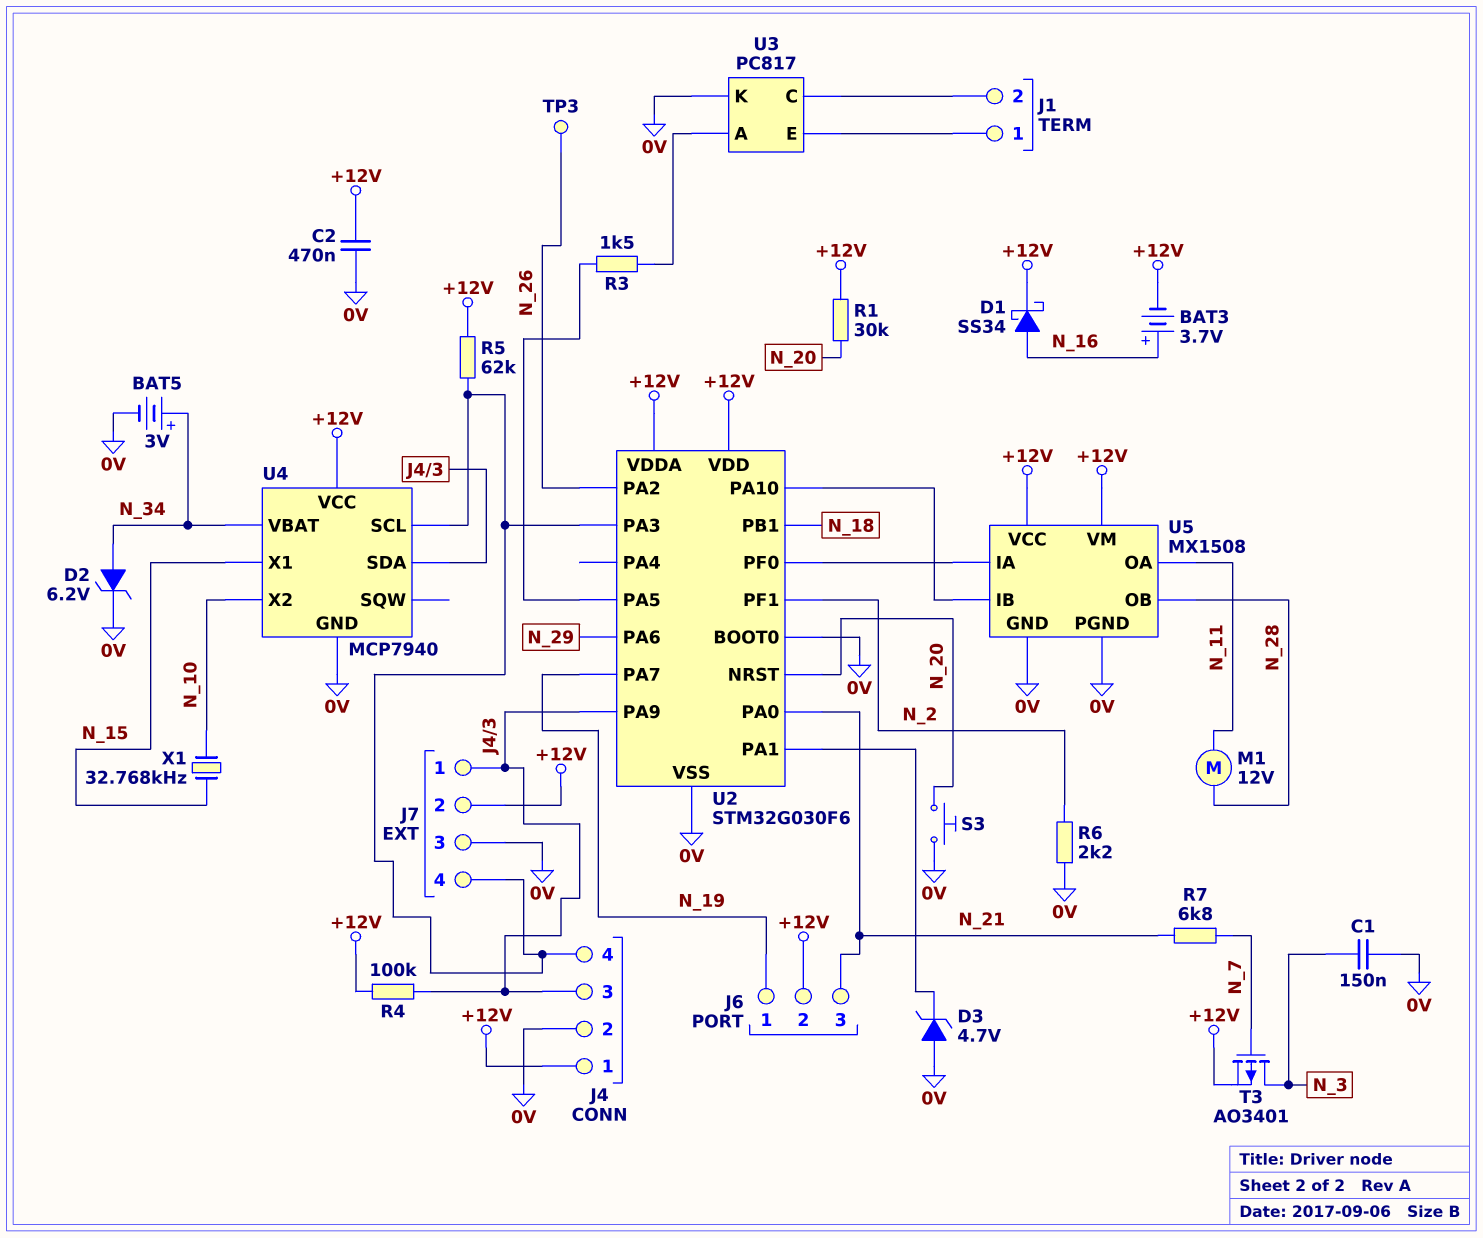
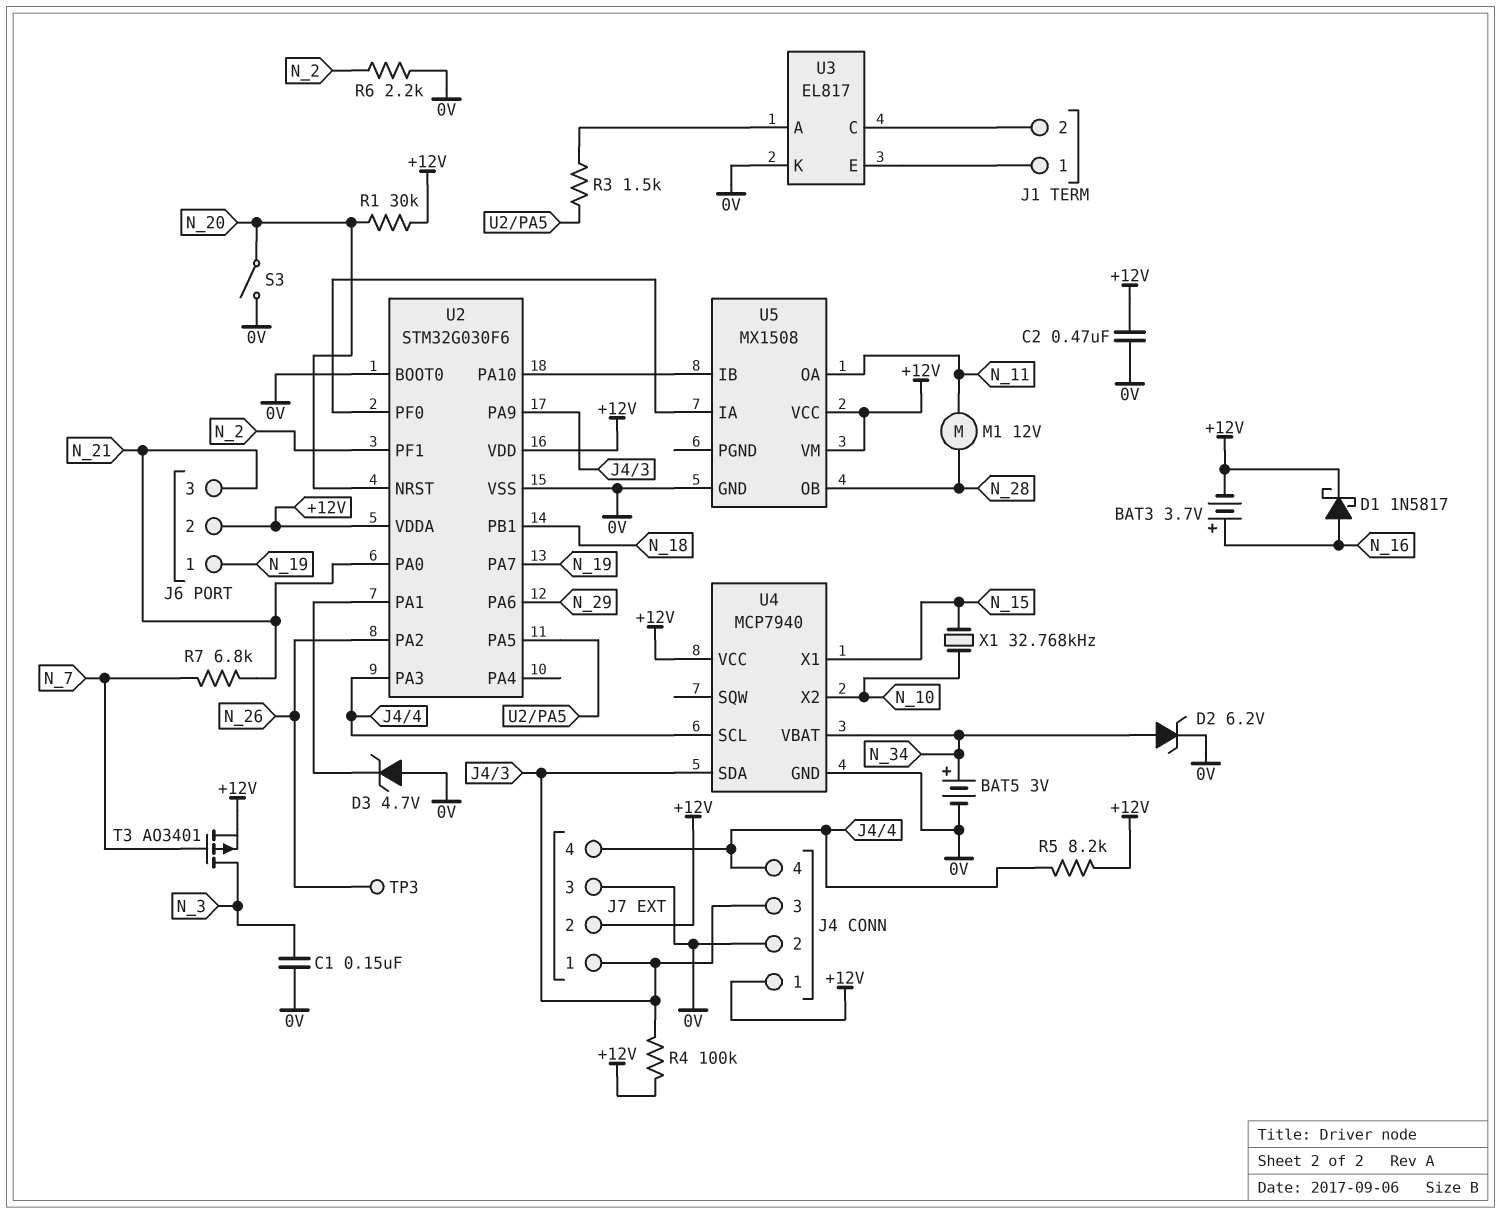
D1: schottky SS34 (A N_16, K +12V) -> schottky 1N5817 (A N_16, K +12V)
R5: 62k (+12V, J4/4) -> 8.2k (+12V, J4/4)
S3: button (0V, N_20) -> switch (0V, N_20)
U3: PC817 -> EL817
U5 pin PGND: 0V -> none

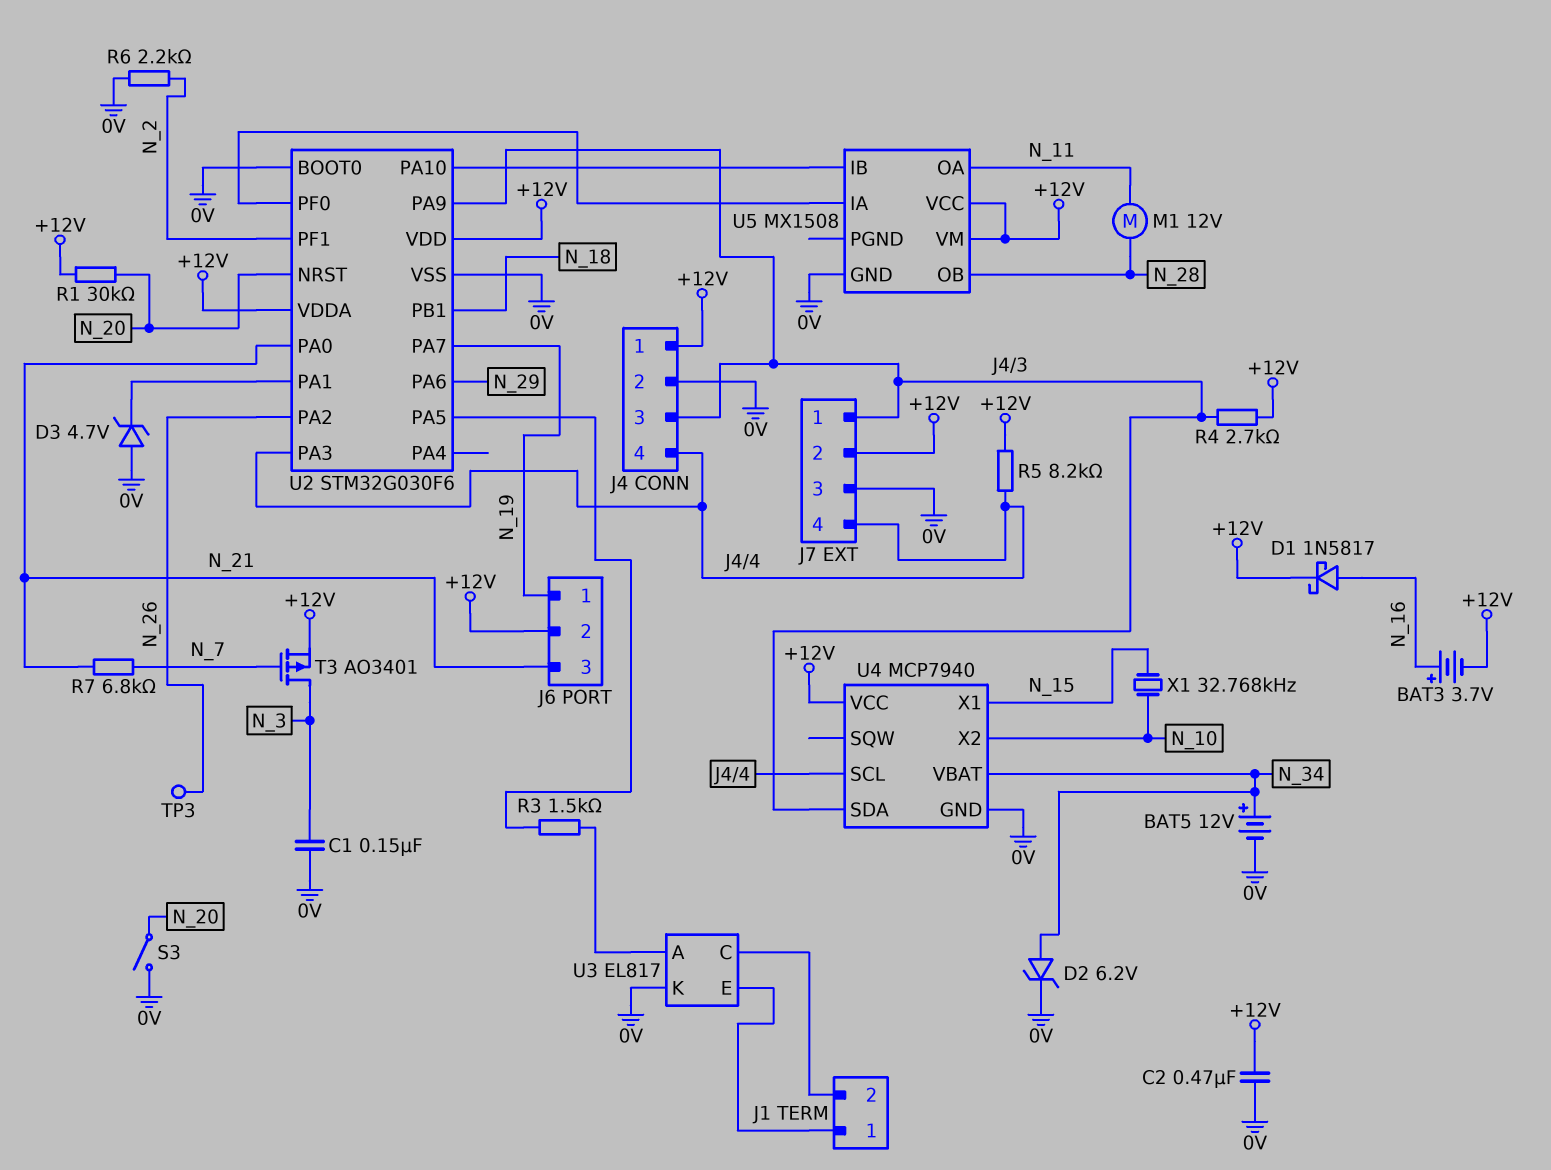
BAT5: 3V (plus N_34, minus 0V) -> 12V (plus N_34, minus 0V)
R4: 100k (+12V, J4/3) -> 2.7k (+12V, J4/3)

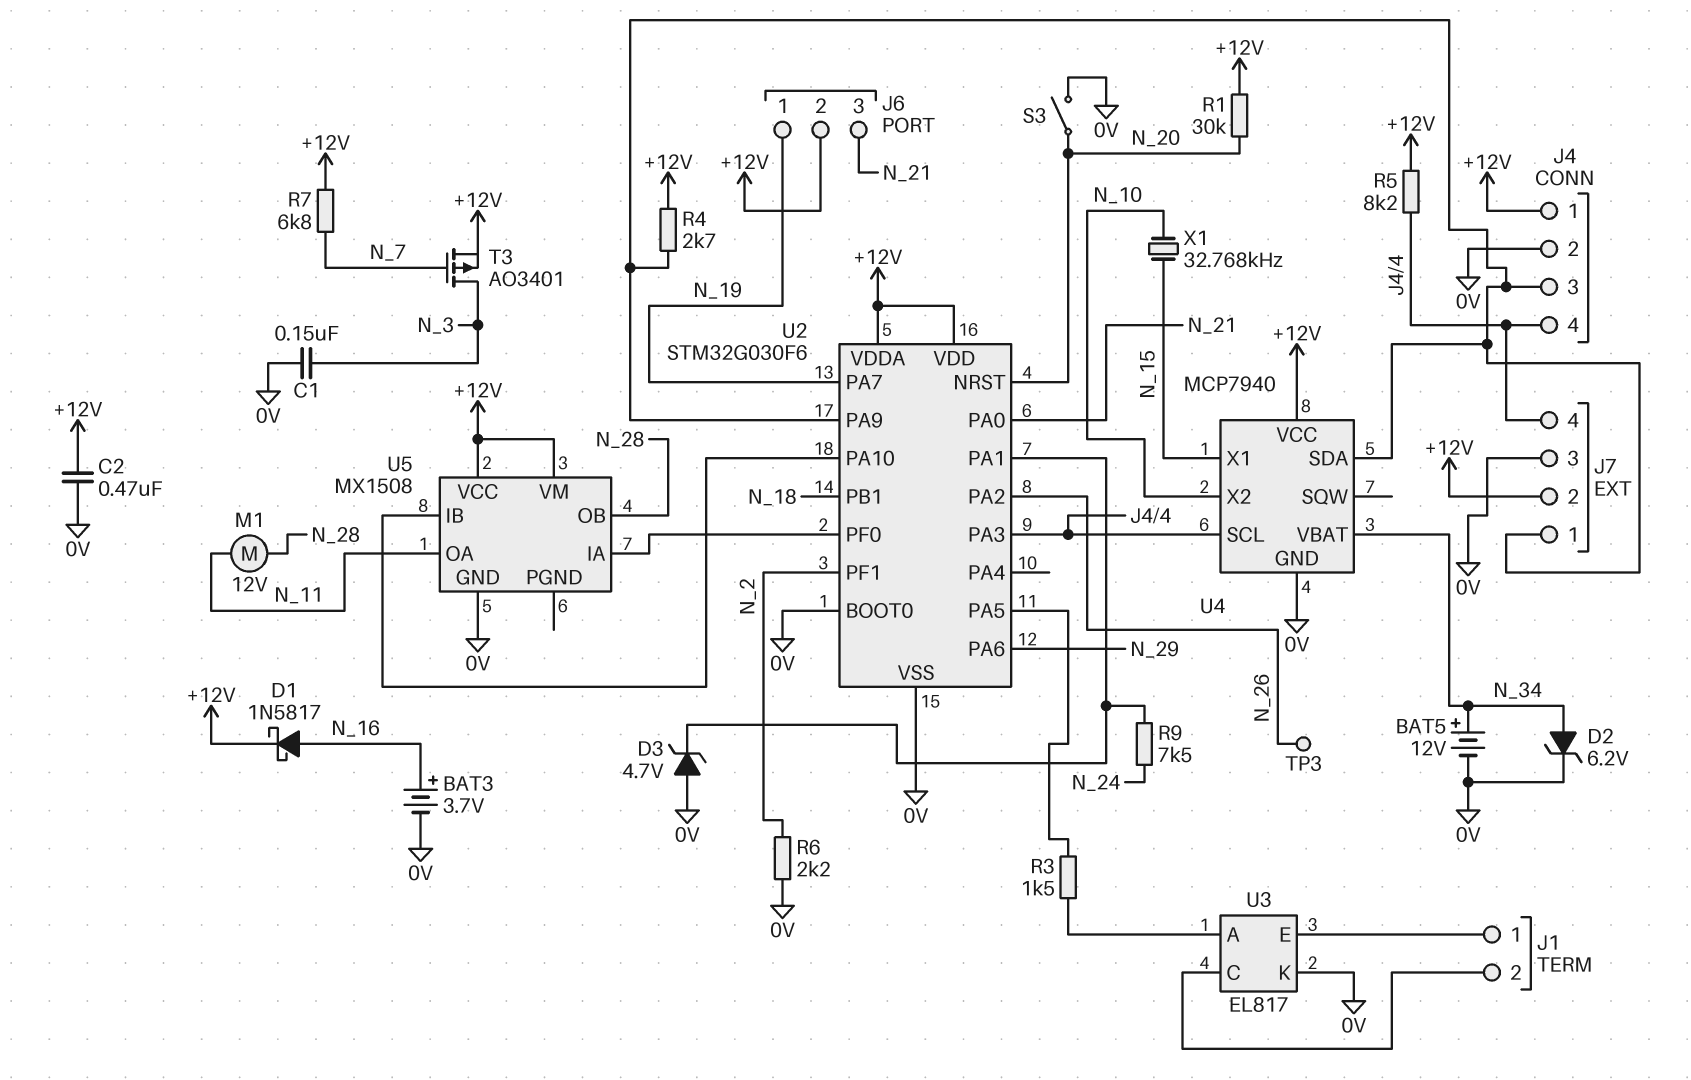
BAT3: 3.7V (plus N_16, minus +12V) -> 3.7V (plus N_16, minus 0V)
R7: 6.8k (N_7, N_21) -> 6.8k (+12V, N_7)
R9: none -> 7.5k (N_24, U2/PA1)

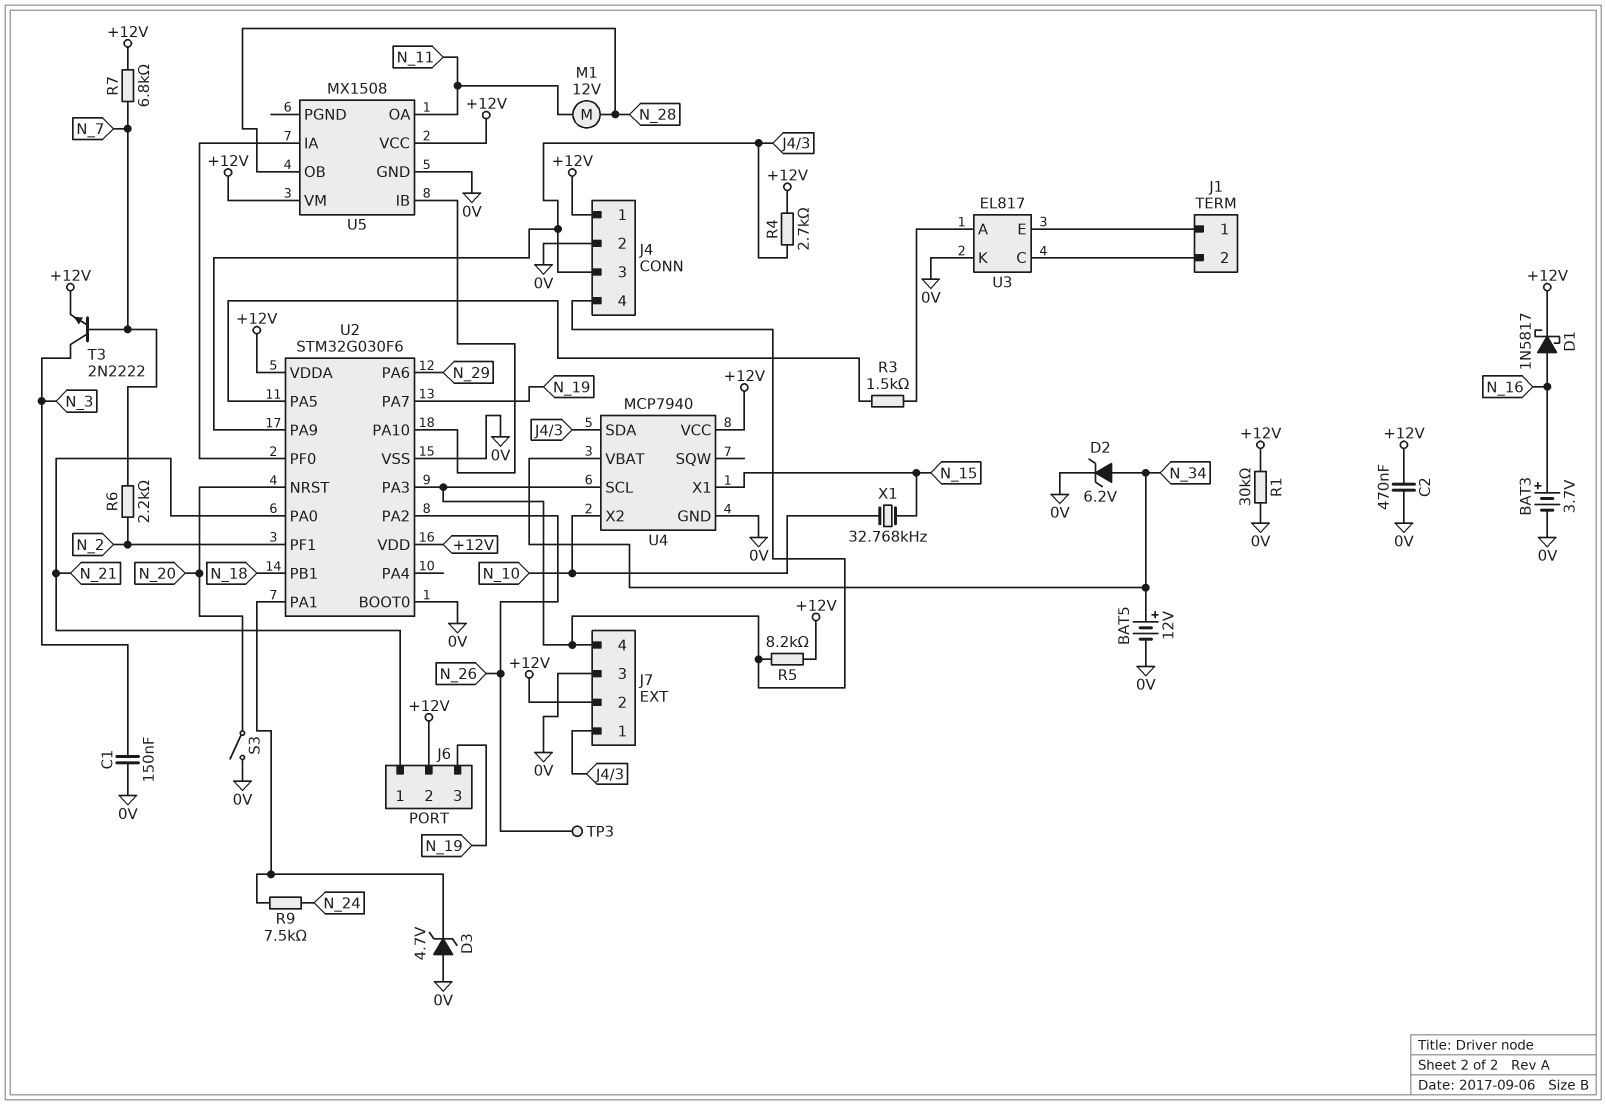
J6 pin 1: N_19 -> N_21
J6 pin 3: N_21 -> N_19
R1: 30k (+12V, N_20) -> 30k (+12V, 0V)
R6: 2.2k (0V, N_2) -> 2.2k (N_2, N_7)
T3: PMOS AO3401 (G N_7, D N_3, S +12V) -> NPN 2N2222 (B N_7, C N_3, E +12V)

